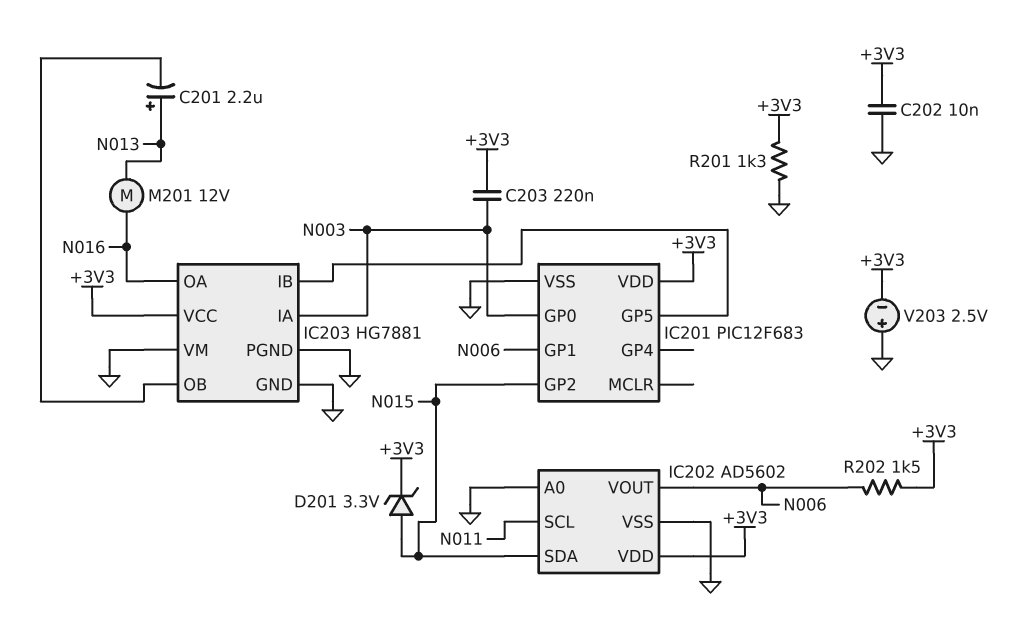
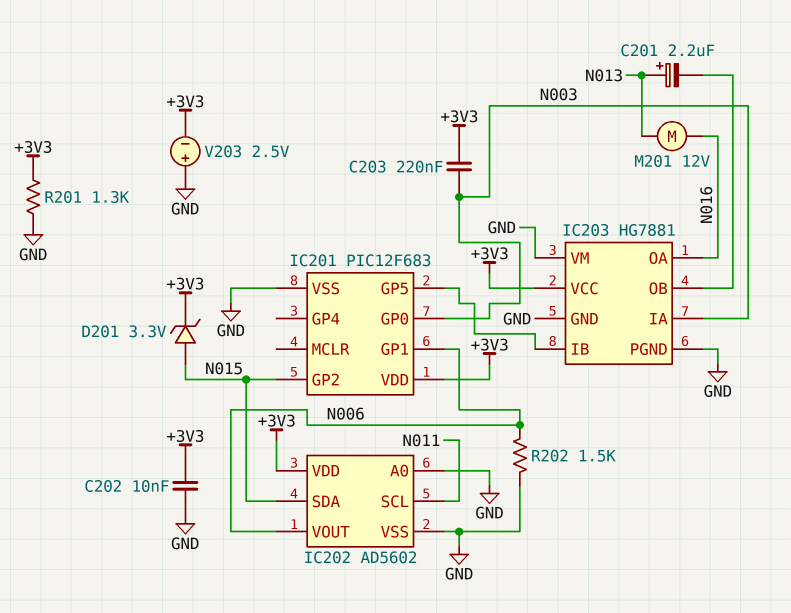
R202: 1.5k (+3V3, N006) -> 1.5k (GND, N006)

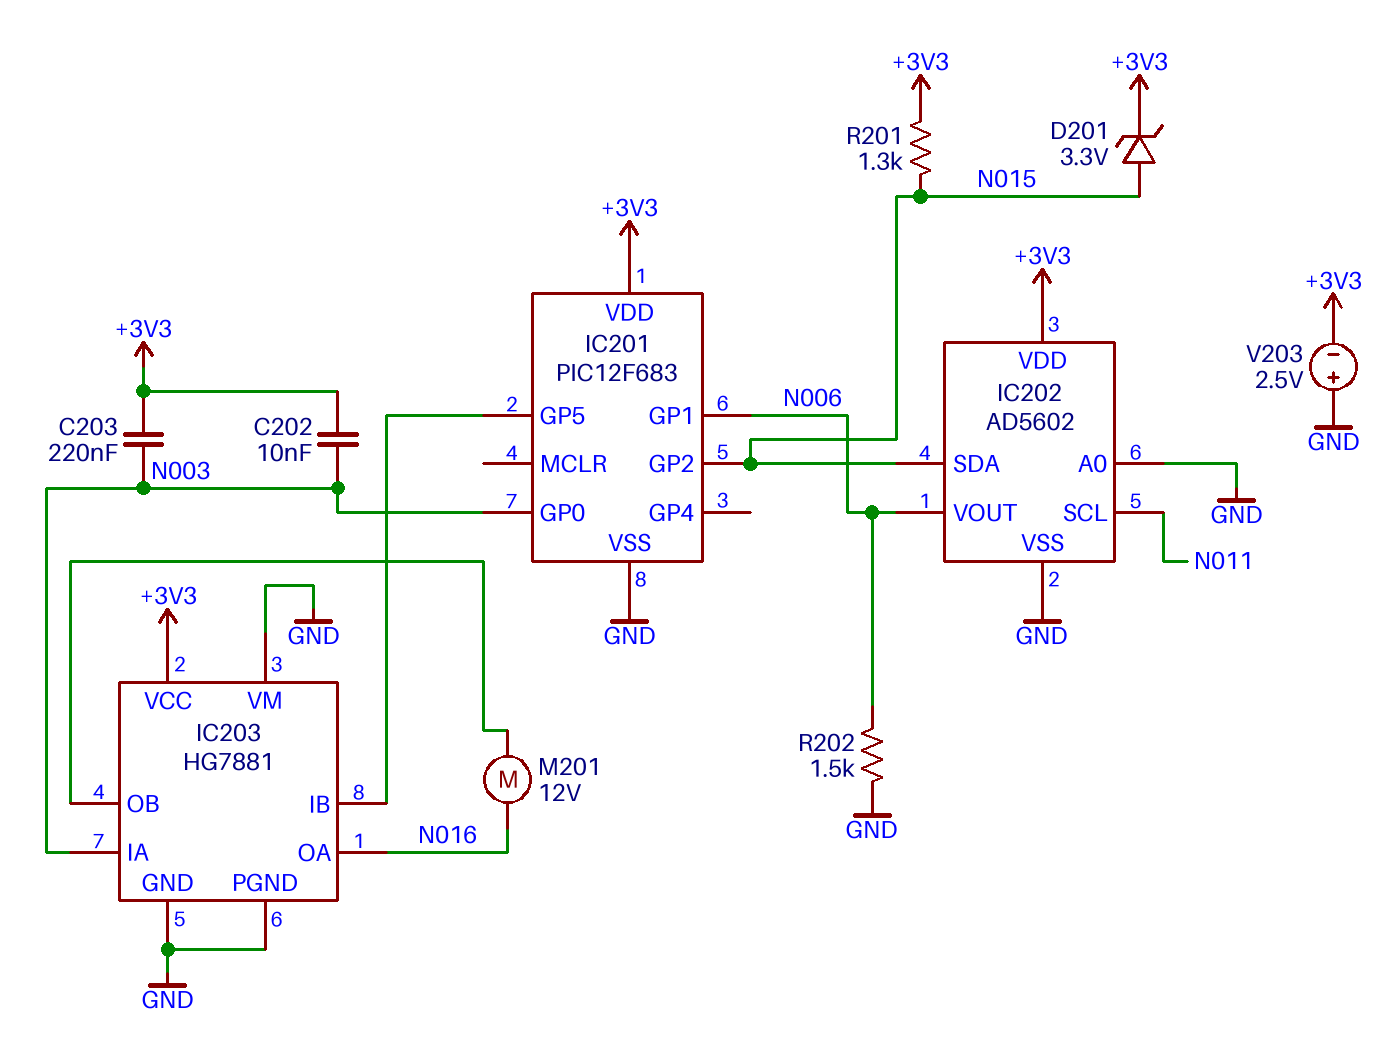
C201: 2.2uF (plus N013, minus IC203/OB) -> none
C202: 10nF (+3V3, GND) -> 10nF (+3V3, N003)
M201: motor 12V (N013, N016) -> motor 12V (IC203/OB, N016)
R201: 1.3k (+3V3, GND) -> 1.3k (+3V3, N015)

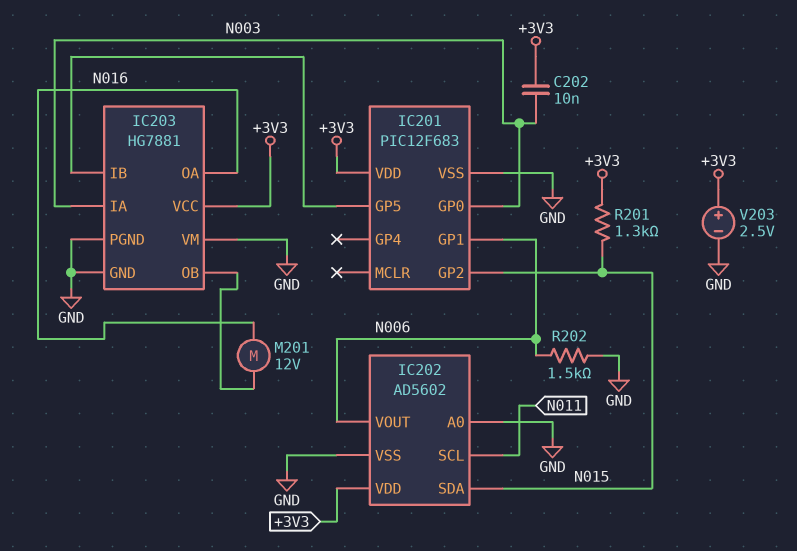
C203: 220nF (+3V3, N003) -> none
D201: zener 3.3V (A N015, K +3V3) -> none
V203: 2.5V (plus GND, minus +3V3) -> 2.5V (plus +3V3, minus GND)

